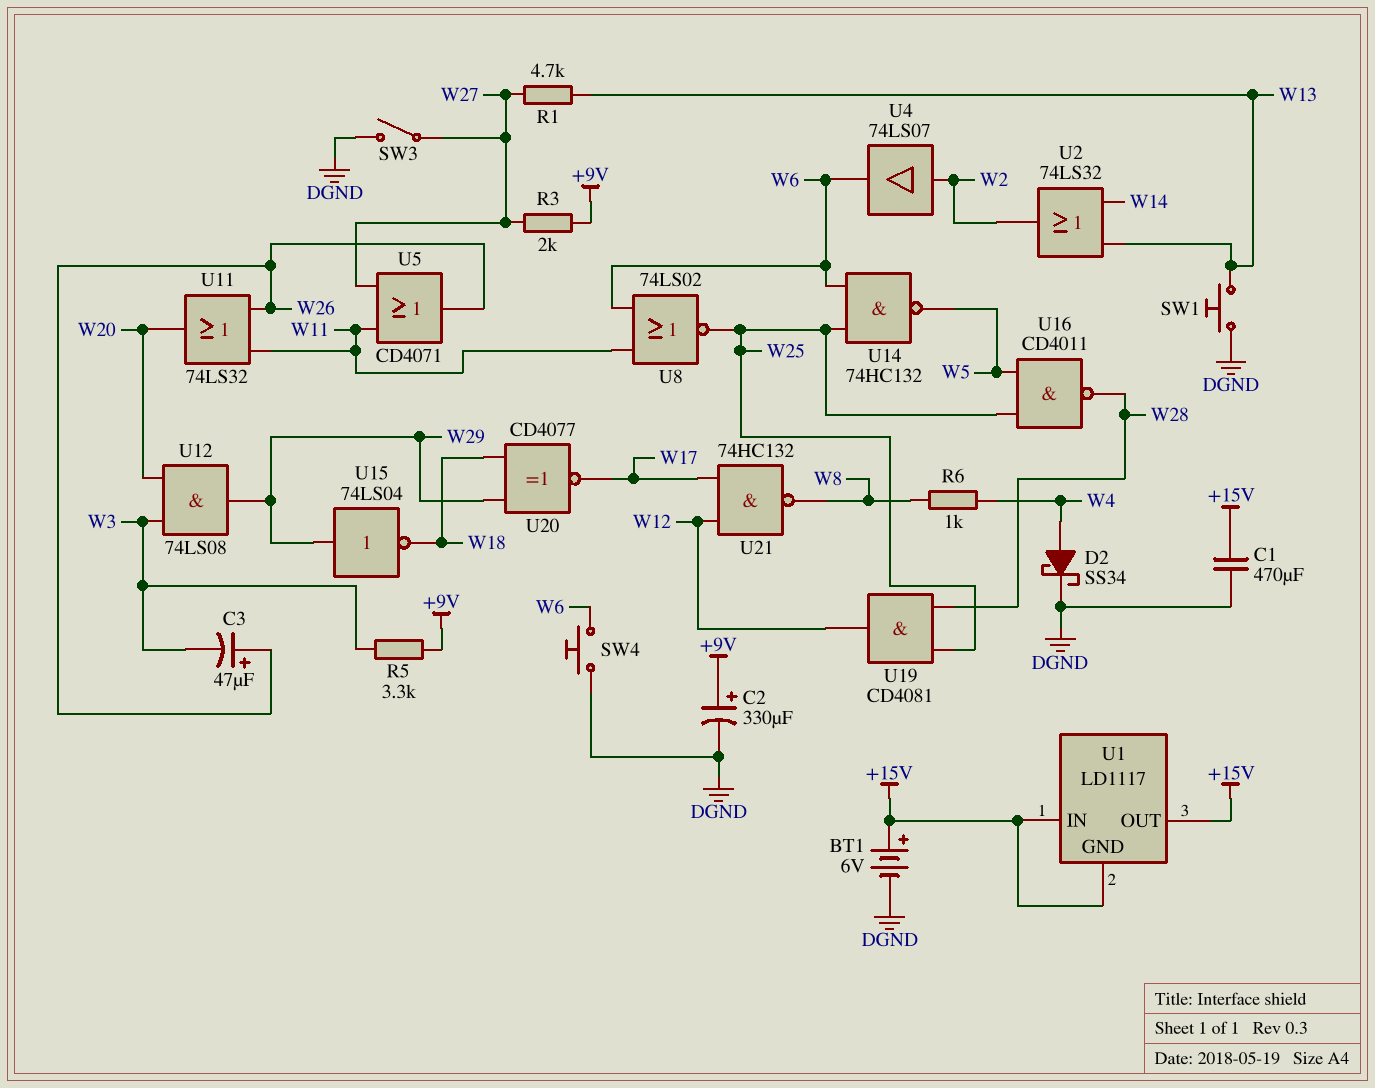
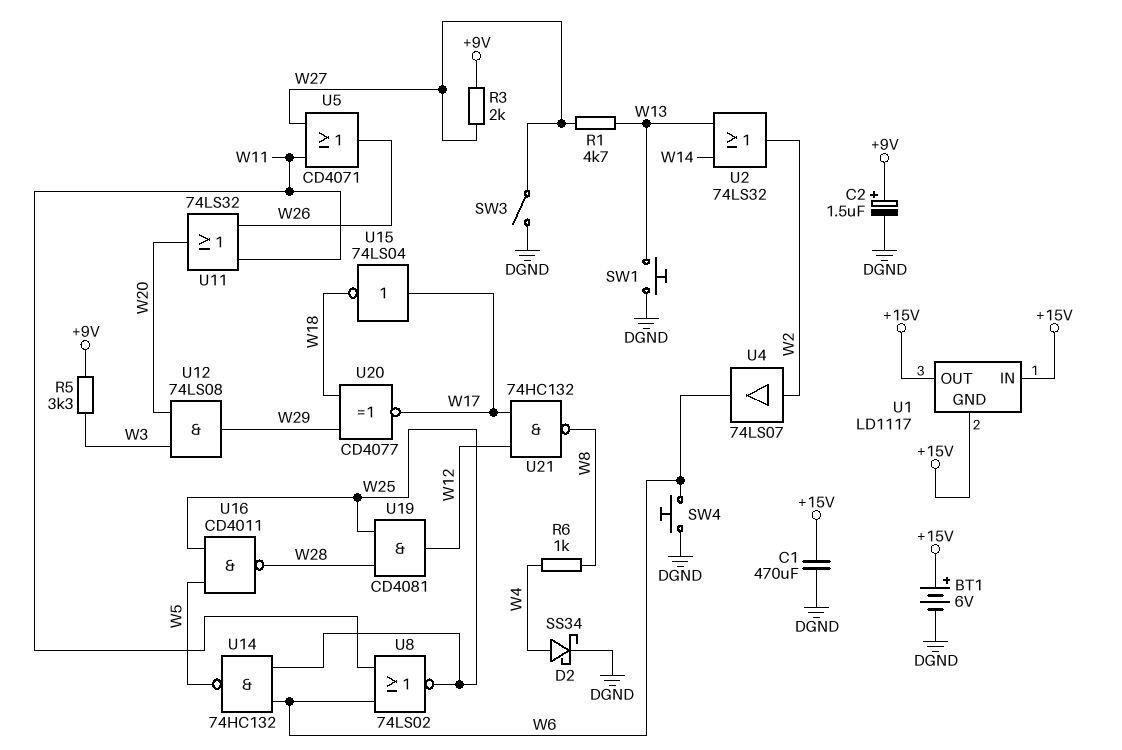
C2: 330uF (plus +9V, minus DGND) -> 1.5uF (plus +9V, minus DGND)
C3: 47uF (plus W26, minus W3) -> none
U15: NOT 74LS04 (in W29, out W18) -> NOT 74LS04 (in W17, out W18)

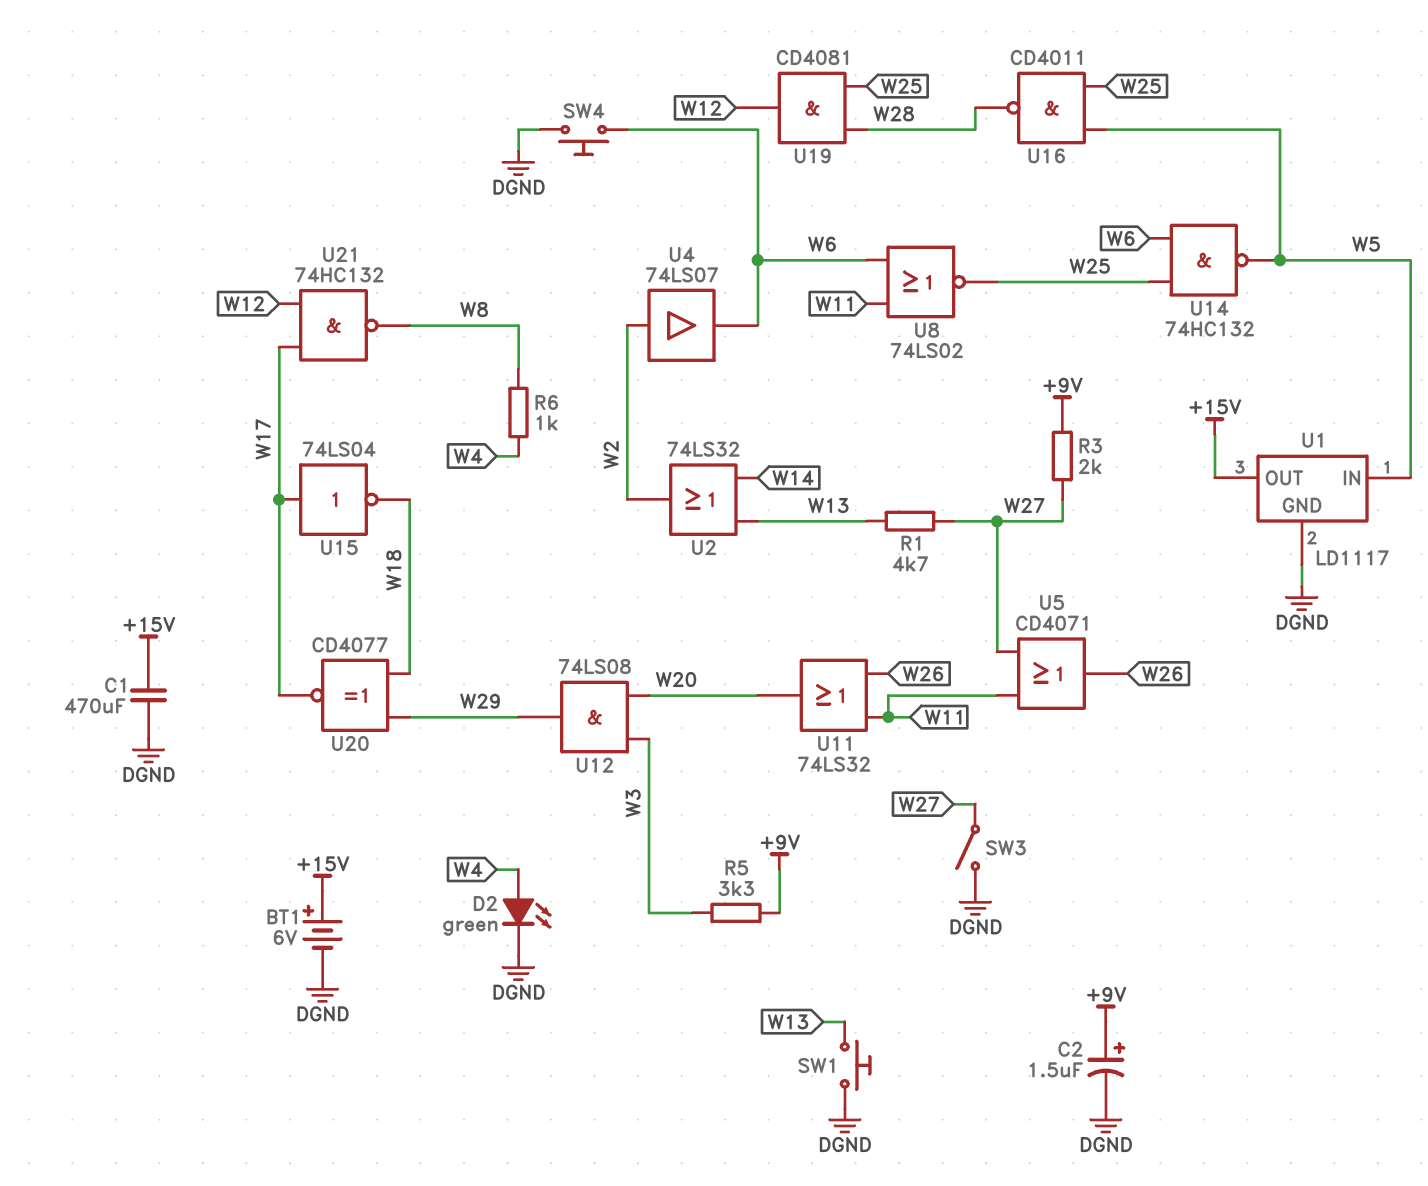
D2: schottky SS34 (A W4, K DGND) -> LED green (A W4, K DGND)
U1 pin GND: +15V -> DGND
U1 pin IN: +15V -> W5

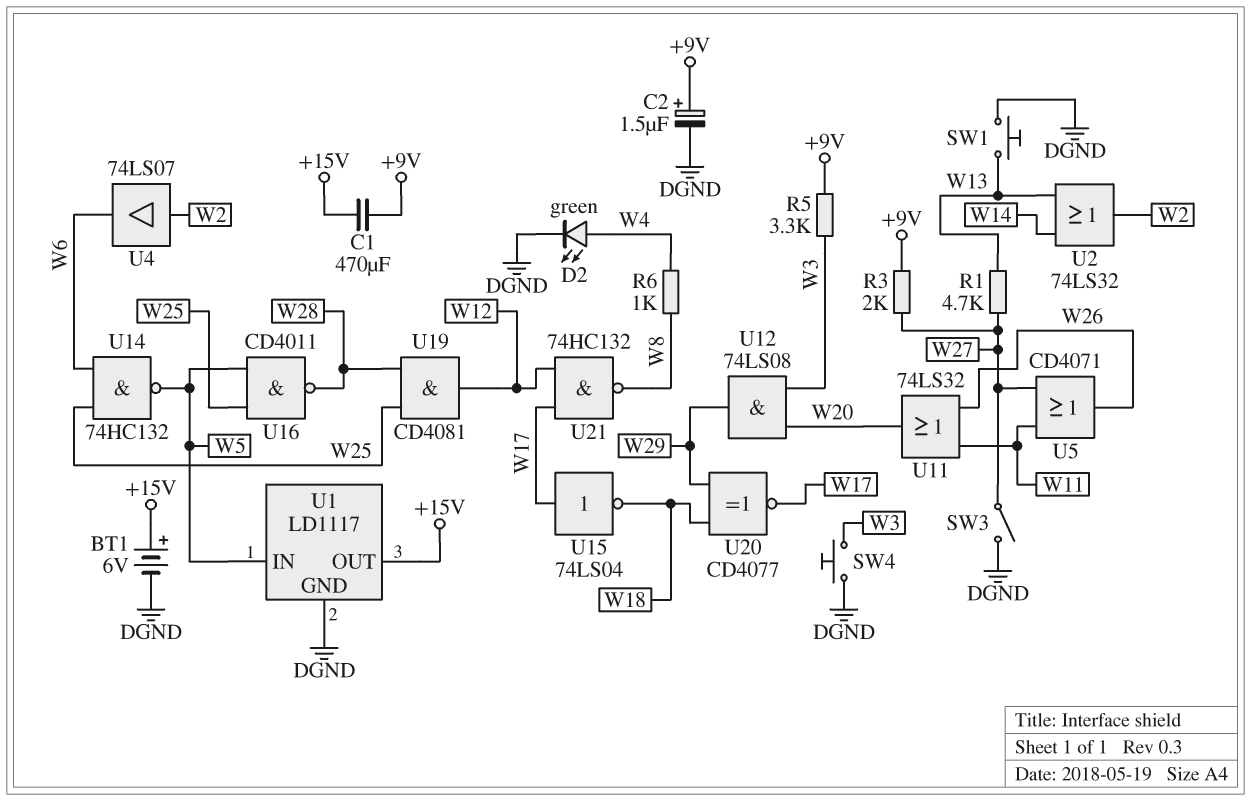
C1: 470uF (+15V, DGND) -> 470uF (+9V, +15V)
SW4: button (DGND, W6) -> button (DGND, W3)
U8: NOR 74LS02 (in W6, in W11, out W25) -> none

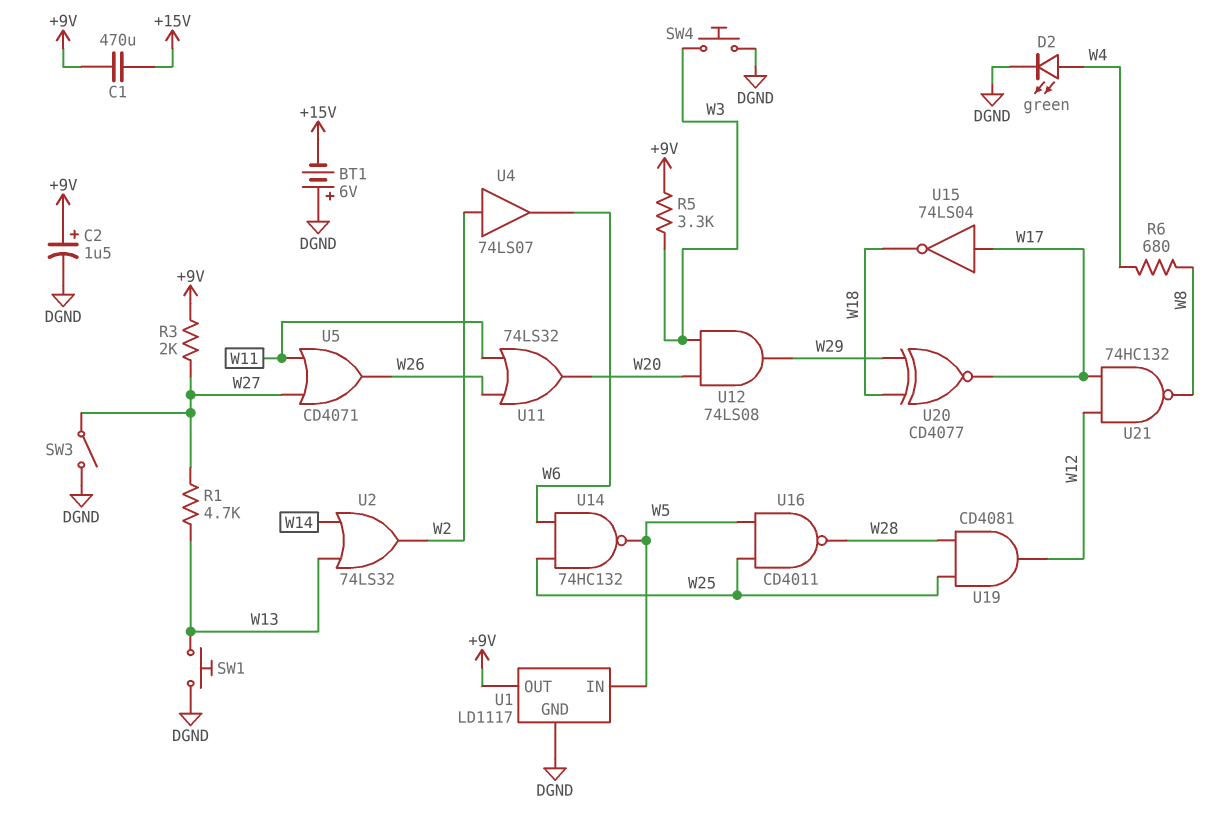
BT1: 6V (plus +15V, minus DGND) -> 6V (plus DGND, minus +15V)
R6: 1k (W4, W8) -> 680 (W4, W8)
U1 pin OUT: +15V -> +9V

